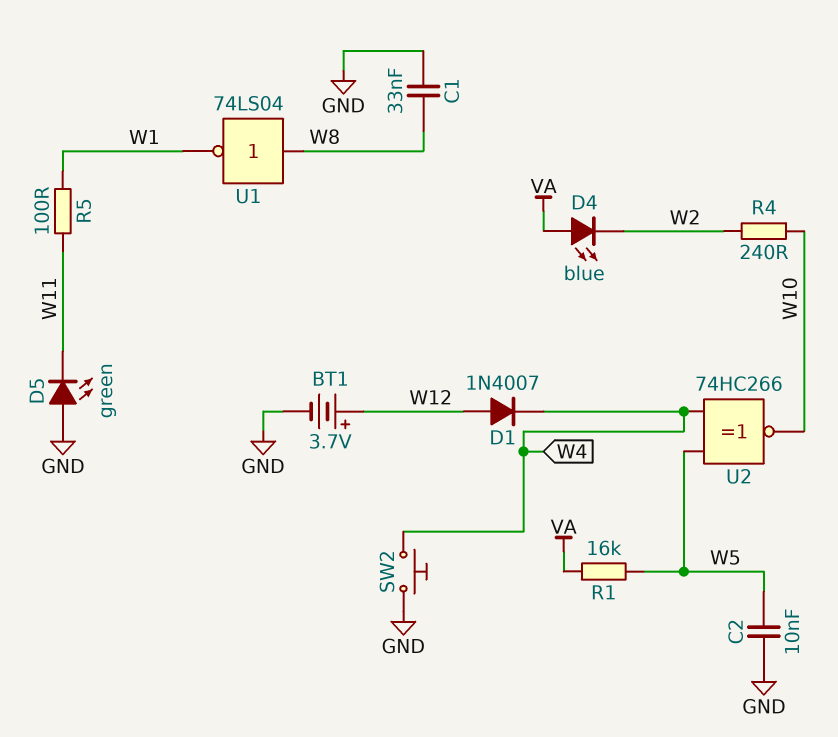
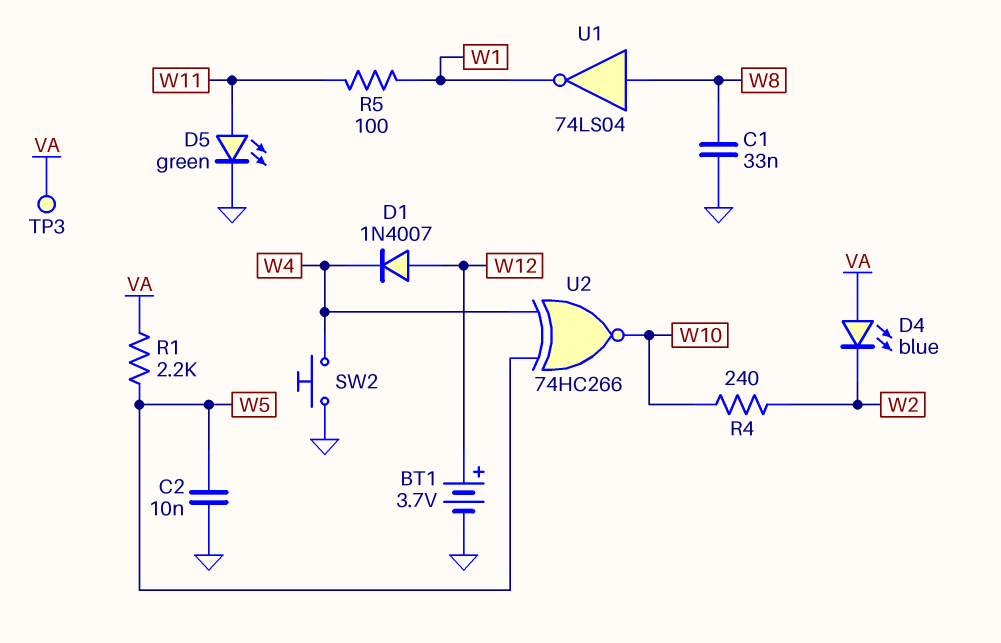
D5: LED green (A GND, K W11) -> LED green (A W11, K GND)
R1: 16k (VA, W5) -> 2.2k (VA, W5)
TP3: none -> test point (VA)

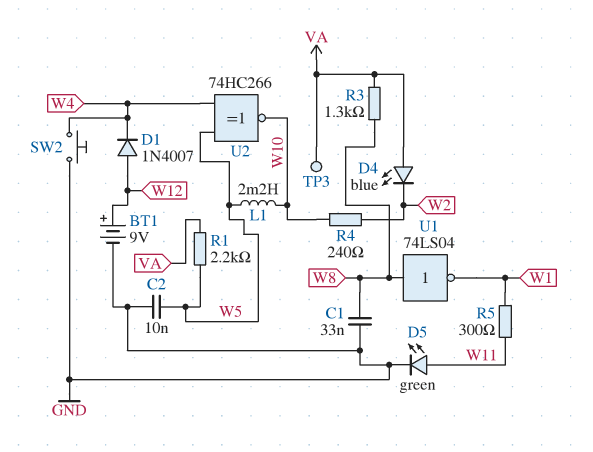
BT1: 3.7V (plus W12, minus GND) -> 9V (plus W12, minus GND)
L1: none -> 2.2mH (W5, W10)
R3: none -> 1.3k (VA, W8)
R5: 100 (W1, W11) -> 300 (W1, W11)

